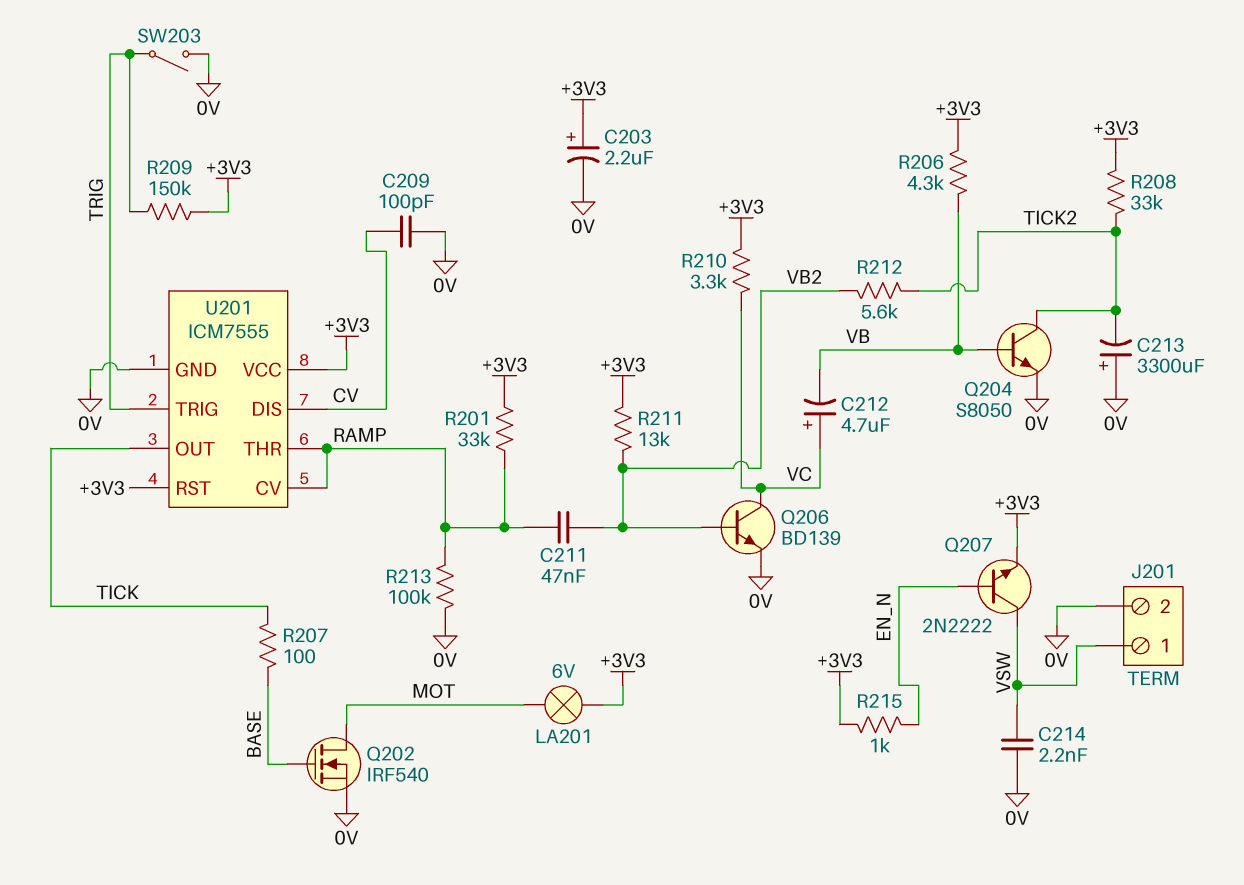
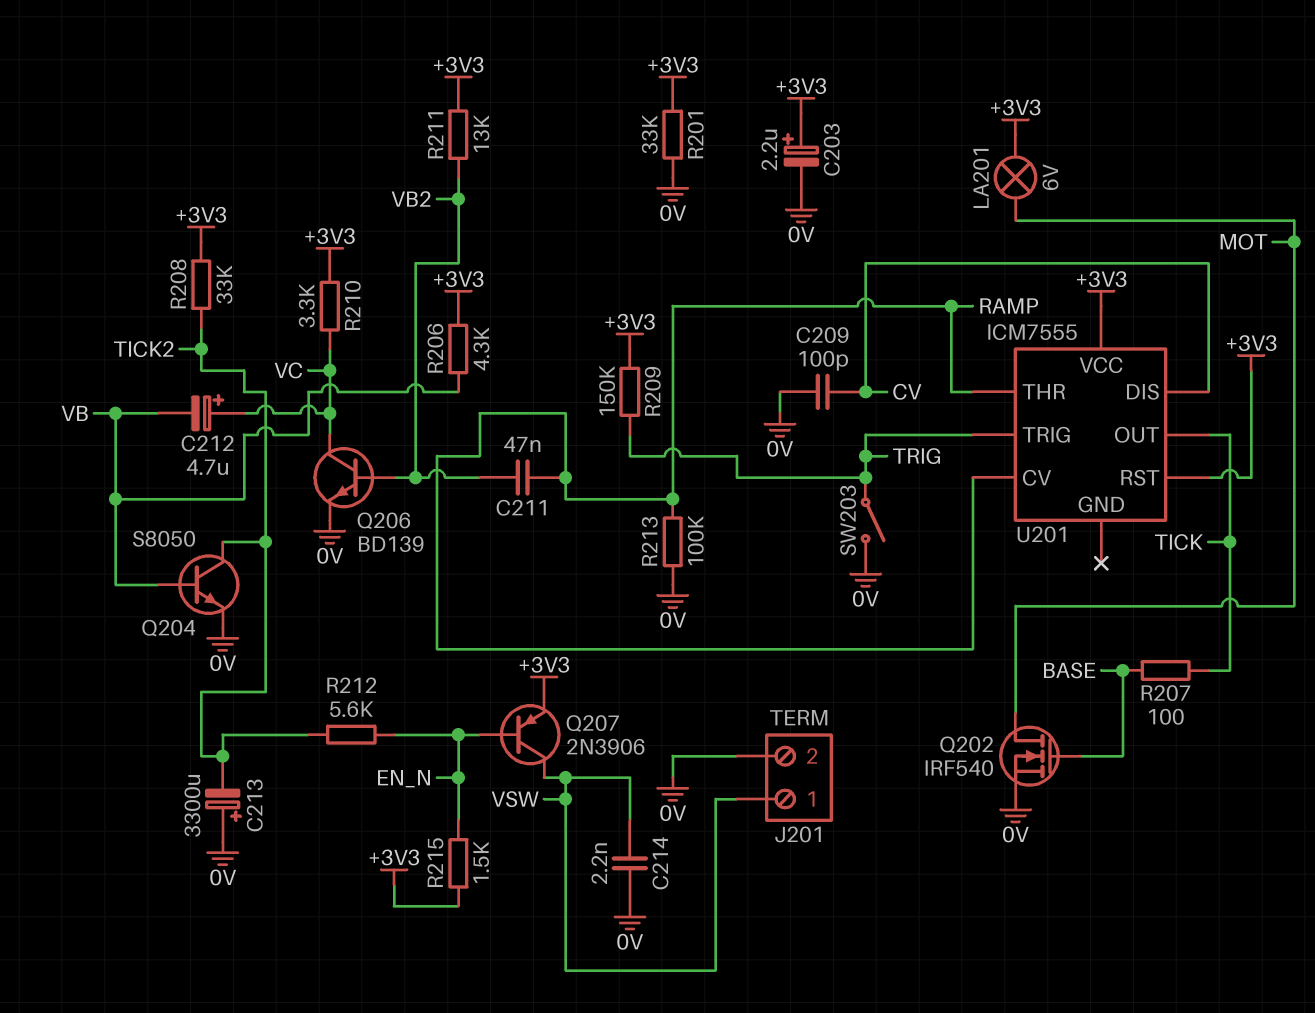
Q207: NPN 2N2222 (B EN_N, C VSW, E +3V3) -> PNP 2N3906 (B EN_N, C VSW, E +3V3)
R201: 33k (+3V3, RAMP) -> 33k (+3V3, 0V)
R212: 5.6k (TICK2, VB2) -> 5.6k (EN_N, TICK2)
R215: 1k (+3V3, EN_N) -> 1.5k (+3V3, EN_N)
U201 pin GND: 0V -> none

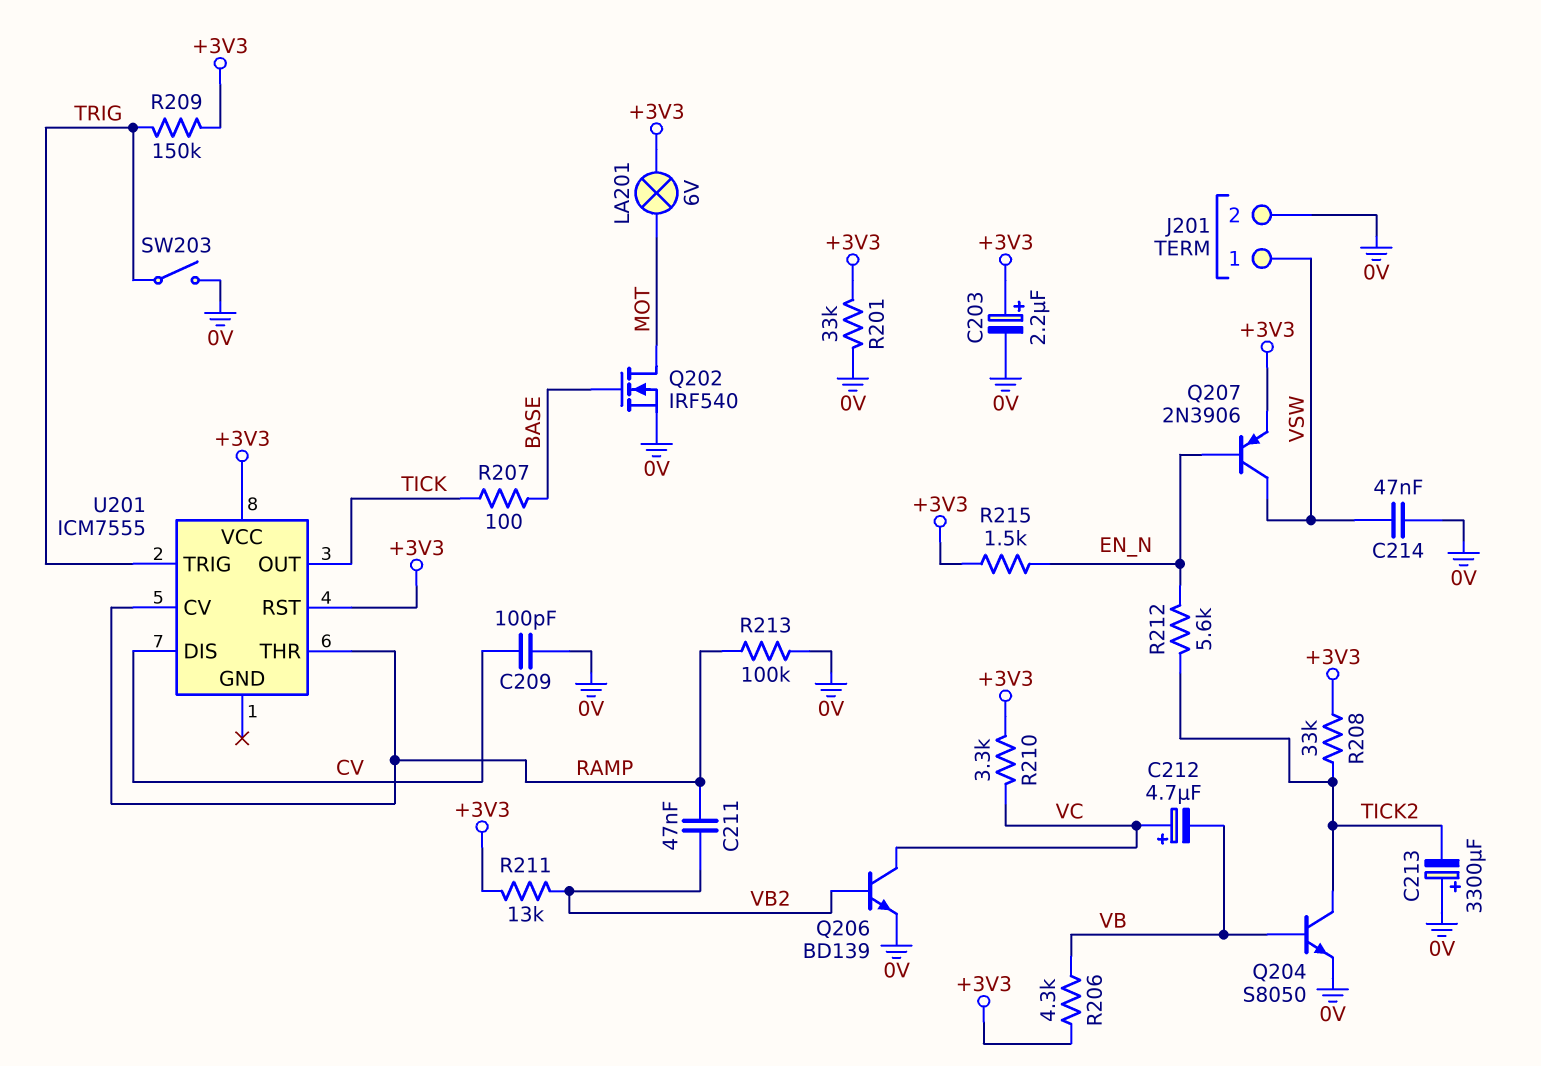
C214: 2.2nF (0V, VSW) -> 47nF (0V, VSW)

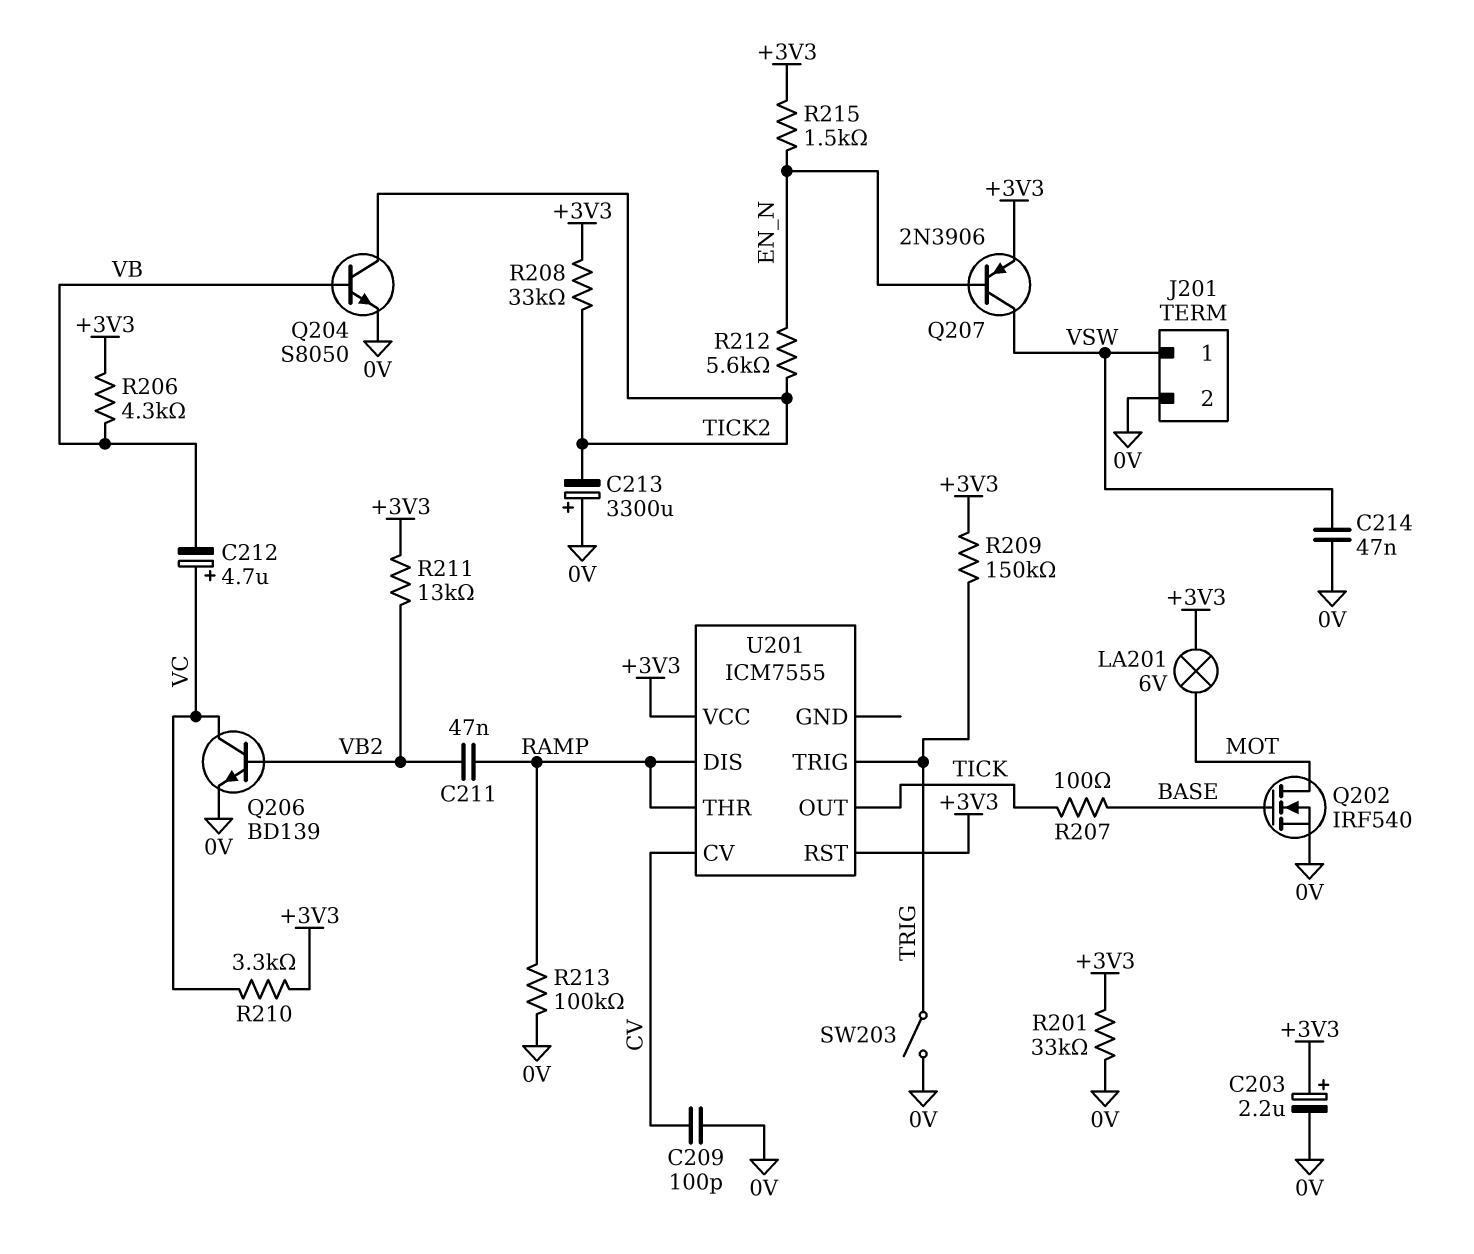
U201 pin CV: RAMP -> CV
U201 pin DIS: CV -> RAMP

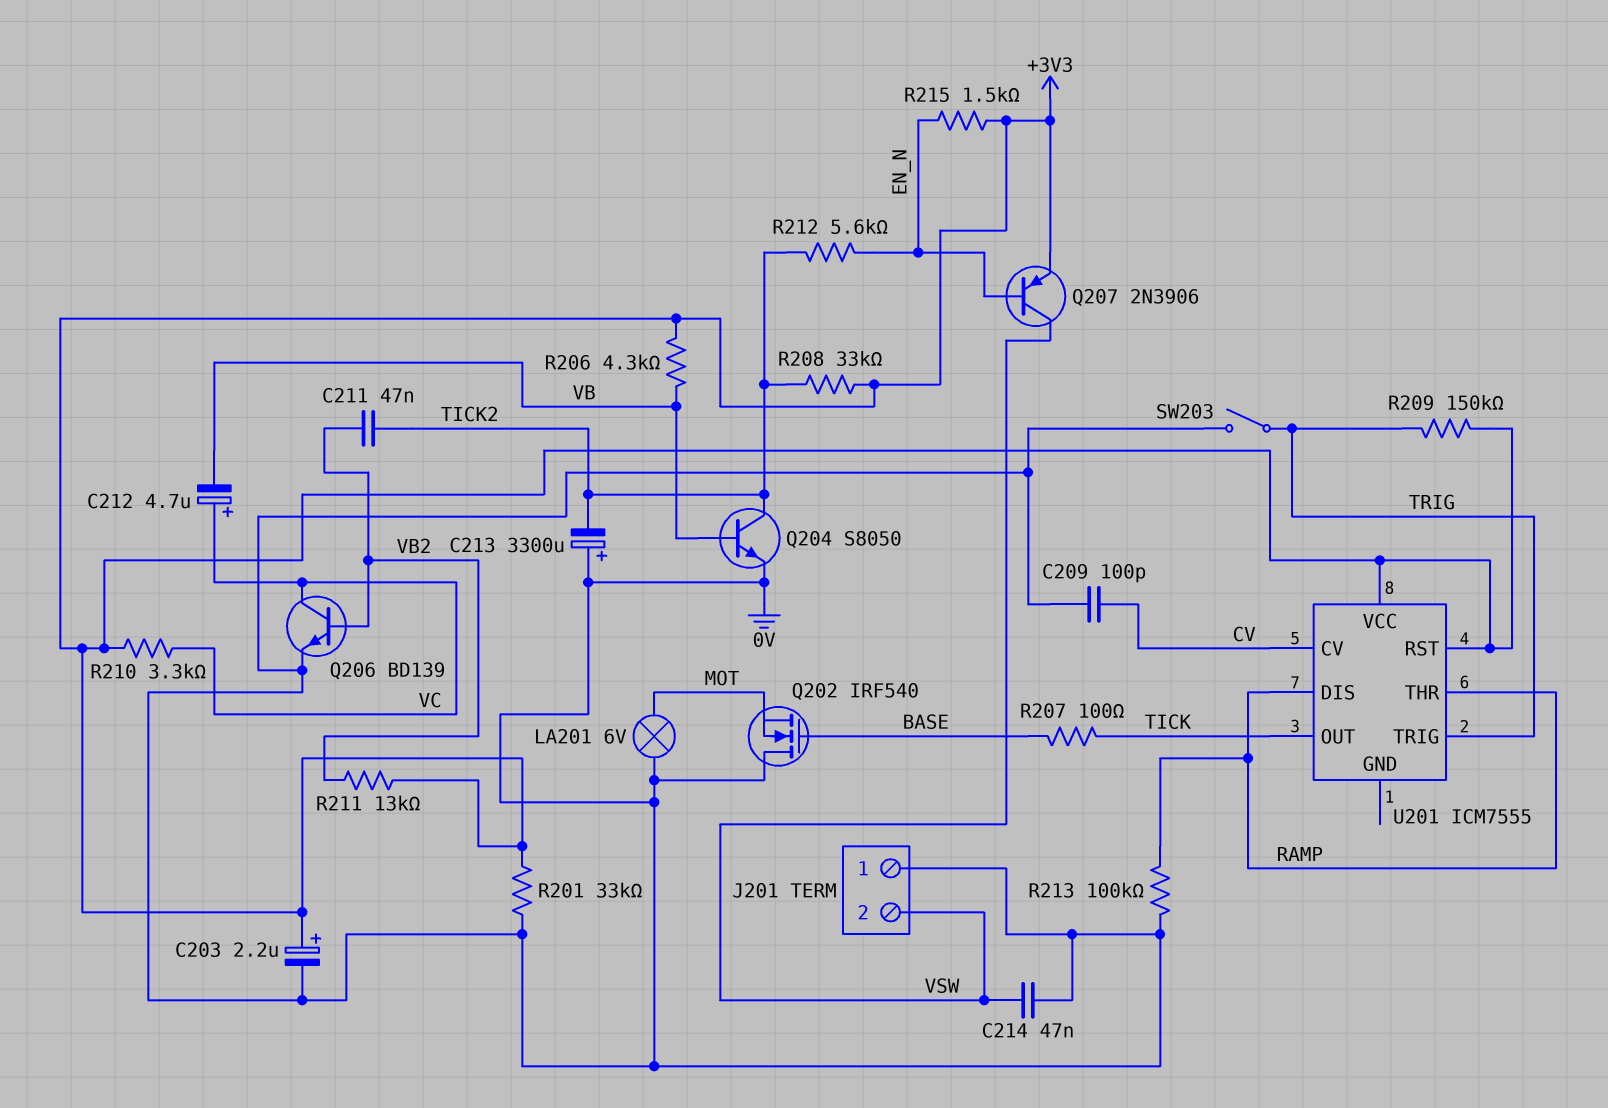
C211: 47nF (RAMP, VB2) -> 47nF (TICK2, VB2)
J201 pin 1: VSW -> 0V
J201 pin 2: 0V -> VSW
LA201: lamp 6V (+3V3, MOT) -> lamp 6V (0V, MOT)
Q202: NMOS IRF540 (G BASE, D MOT, S 0V) -> NMOS IRF540 (G BASE, D 0V, S MOT)

